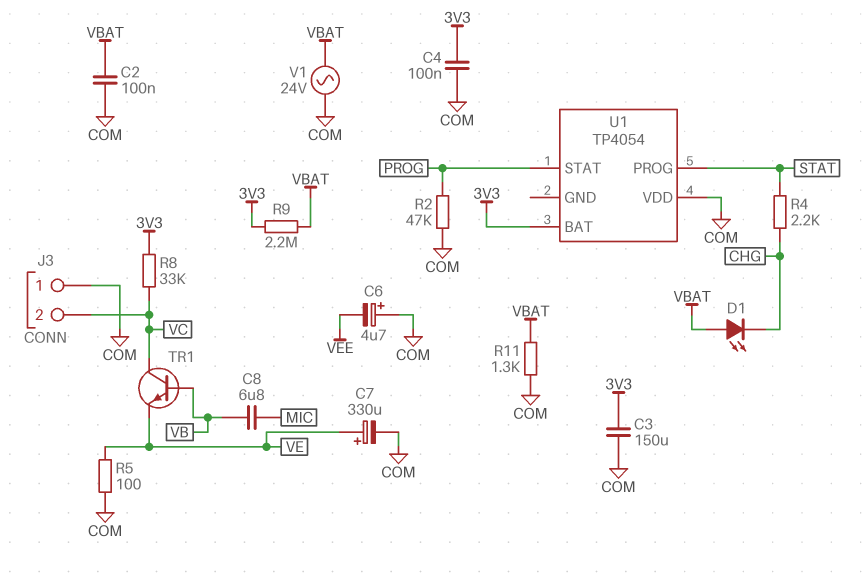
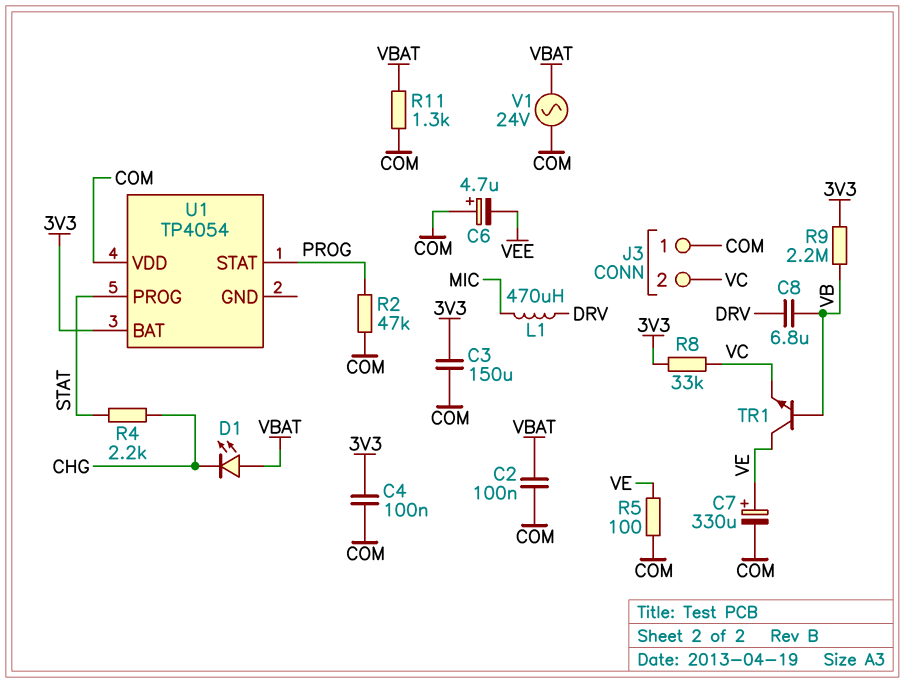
C8: 6.8uF (MIC, VB) -> 6.8uF (DRV, VB)
L1: none -> 470uH (DRV, MIC)
R9: 2.2M (3V3, VBAT) -> 2.2M (3V3, VB)
TR1: NPN (B VB, C VC, E VE) -> NPN (B VB, C VE, E VC)

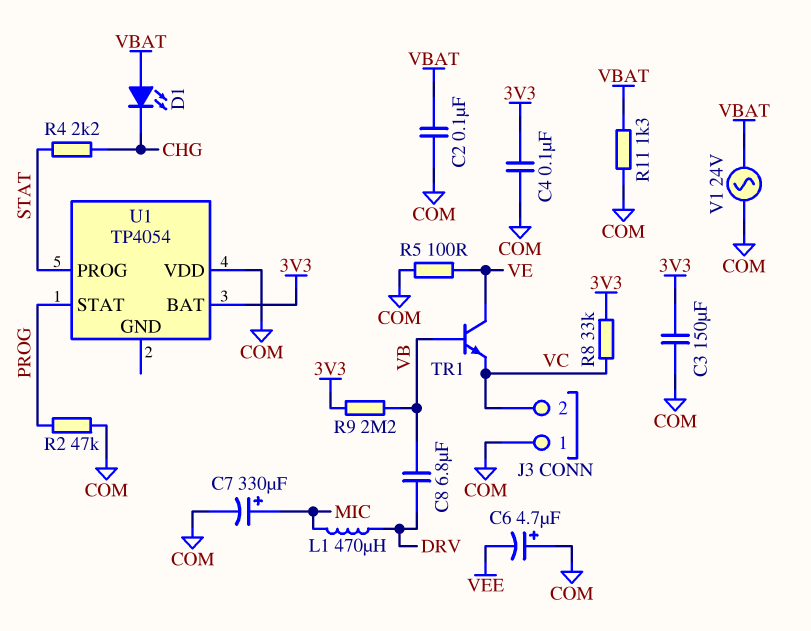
C7: 330uF (plus VE, minus COM) -> 330uF (plus MIC, minus COM)

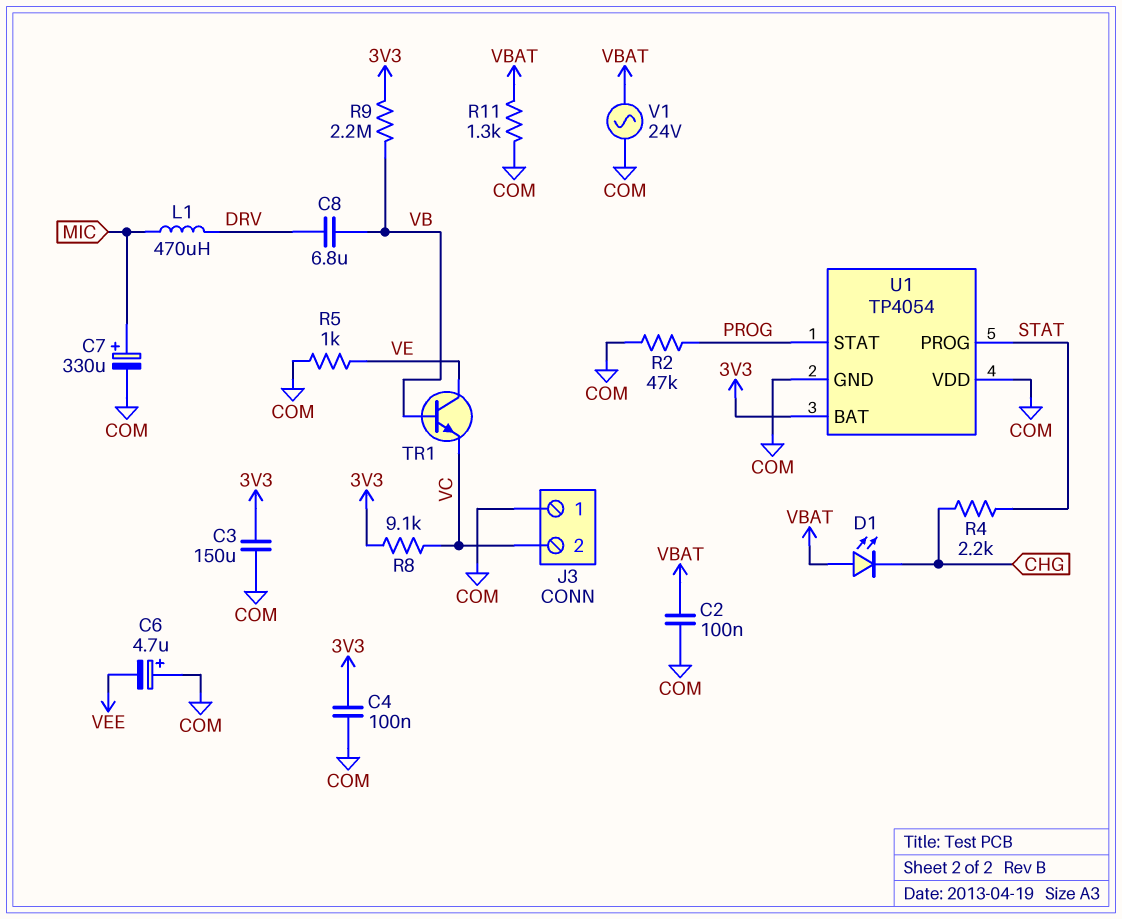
R5: 100 (COM, VE) -> 1k (COM, VE)
R8: 33k (3V3, VC) -> 9.1k (3V3, VC)
U1 pin GND: none -> COM

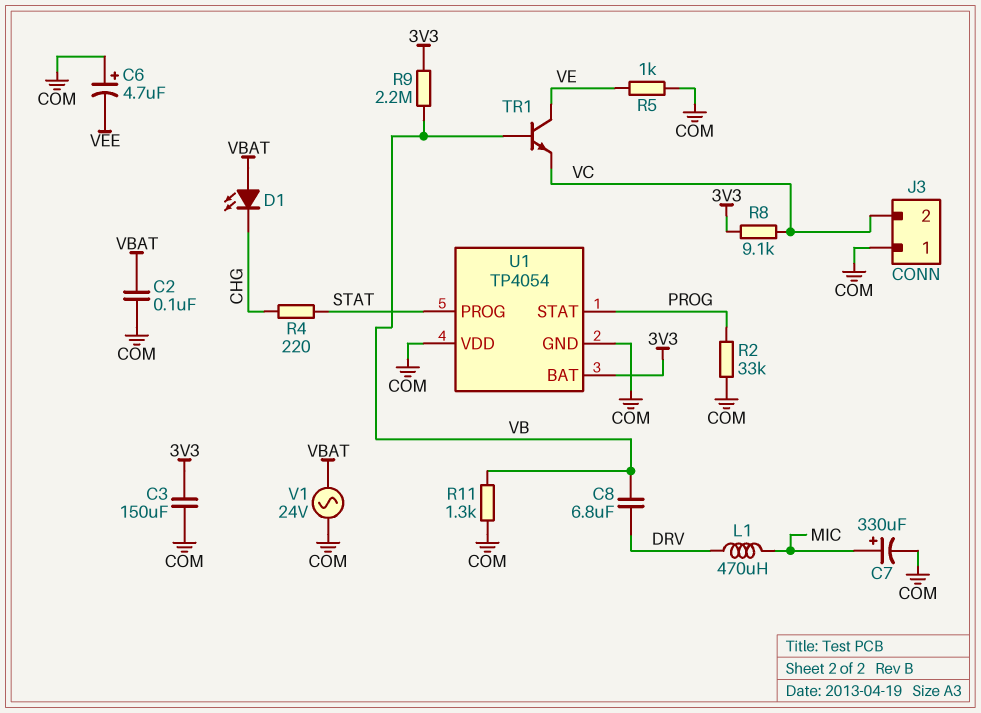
C4: 100nF (3V3, COM) -> none
R2: 47k (COM, PROG) -> 33k (COM, PROG)
R4: 2.2k (CHG, STAT) -> 220 (CHG, STAT)
R11: 1.3k (COM, VBAT) -> 1.3k (COM, VB)

